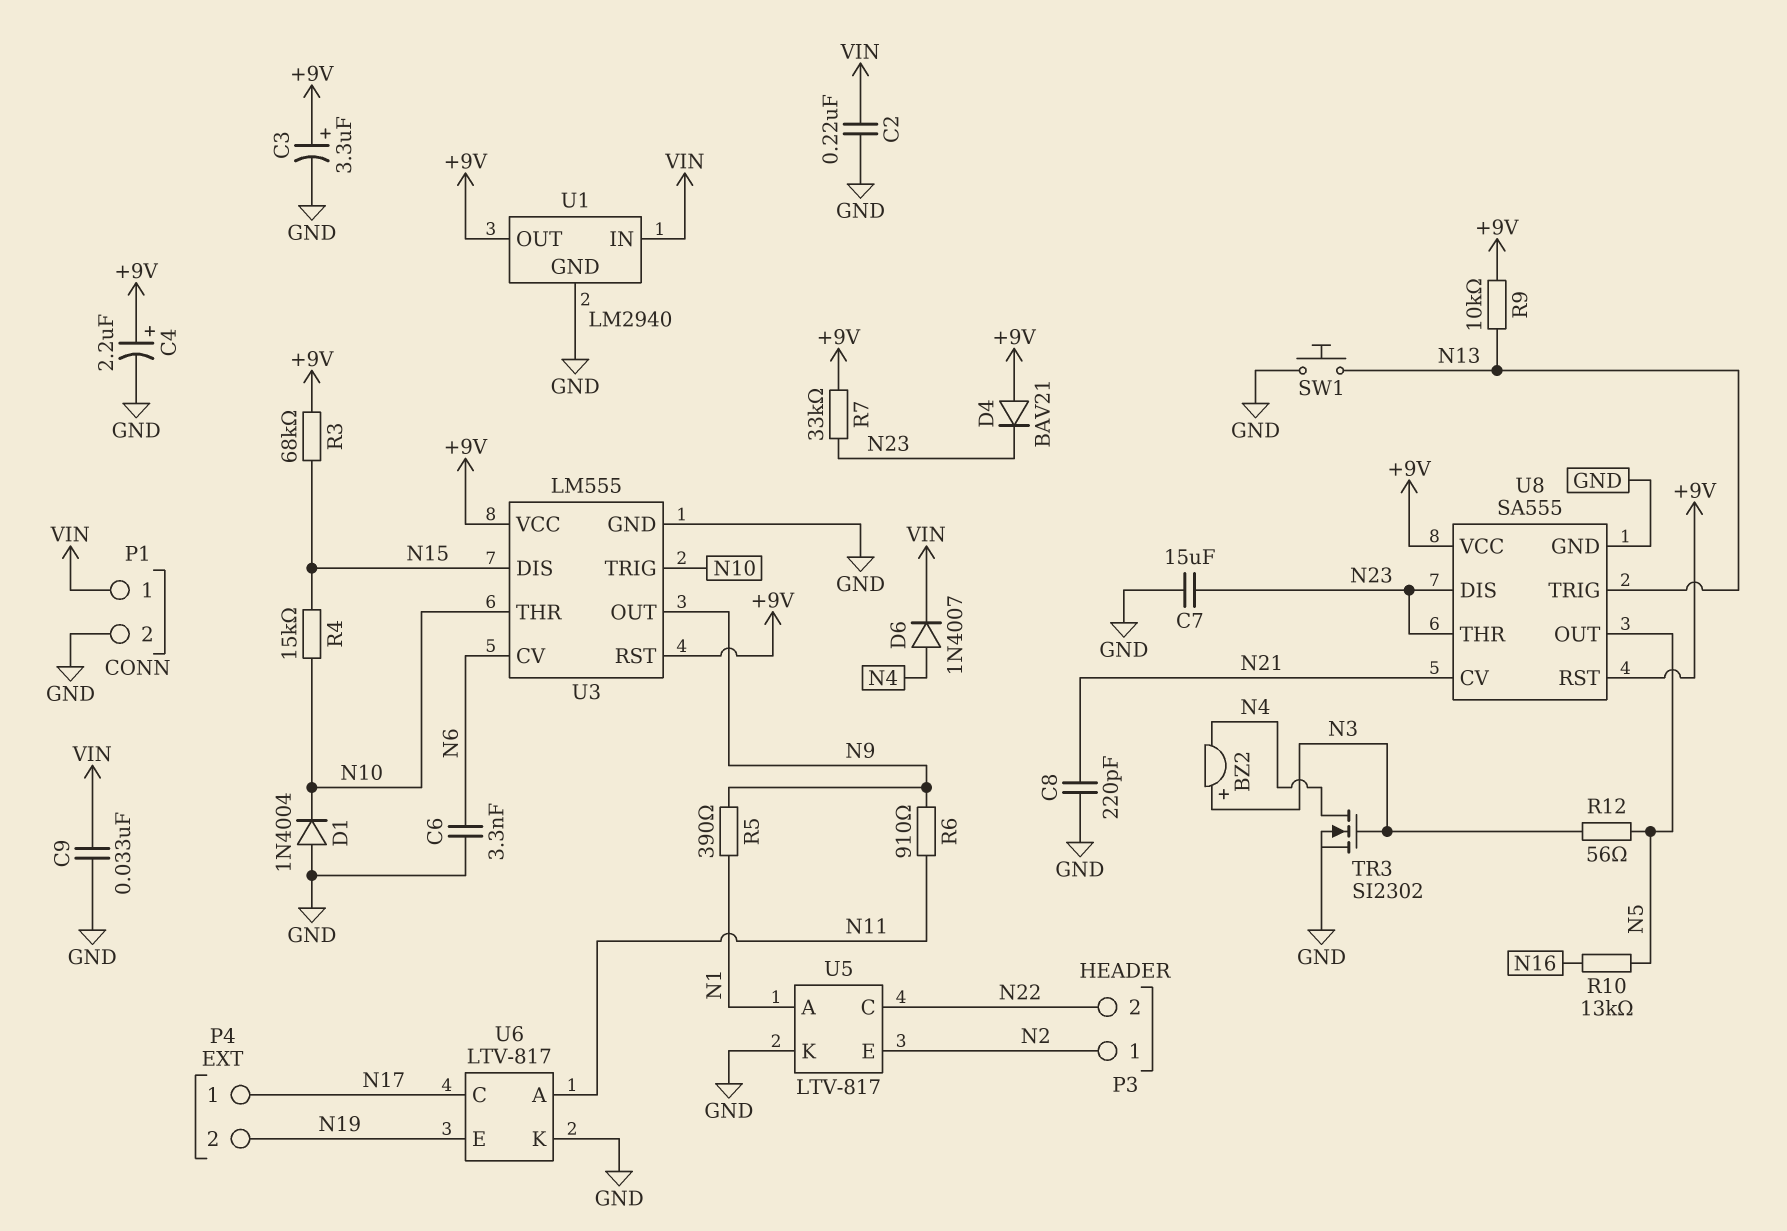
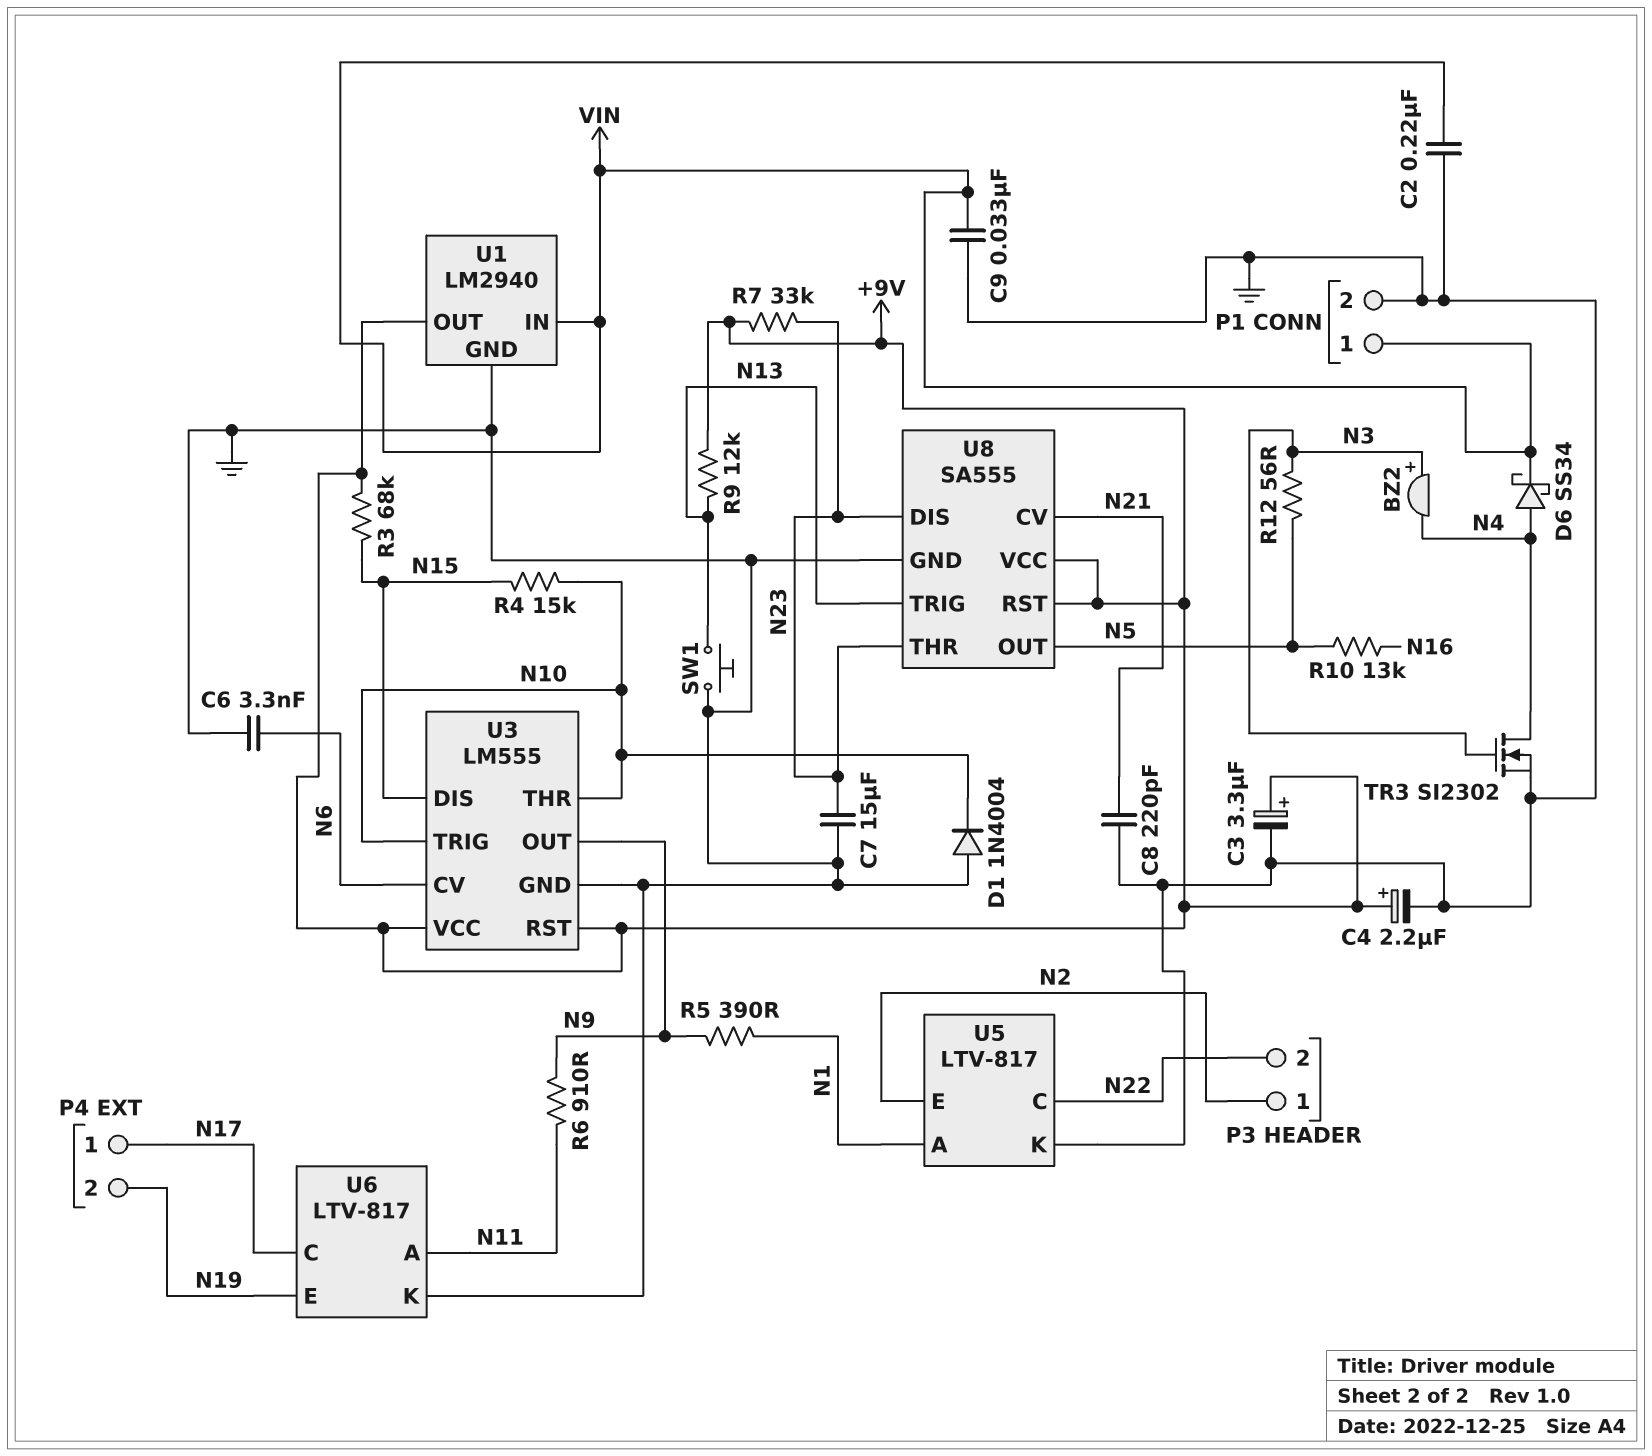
D4: diode BAV21 (A +9V, K N23) -> none
D6: diode 1N4007 (A N4, K VIN) -> schottky SS34 (A N4, K VIN)
R9: 10k (+9V, N13) -> 12k (+9V, N13)

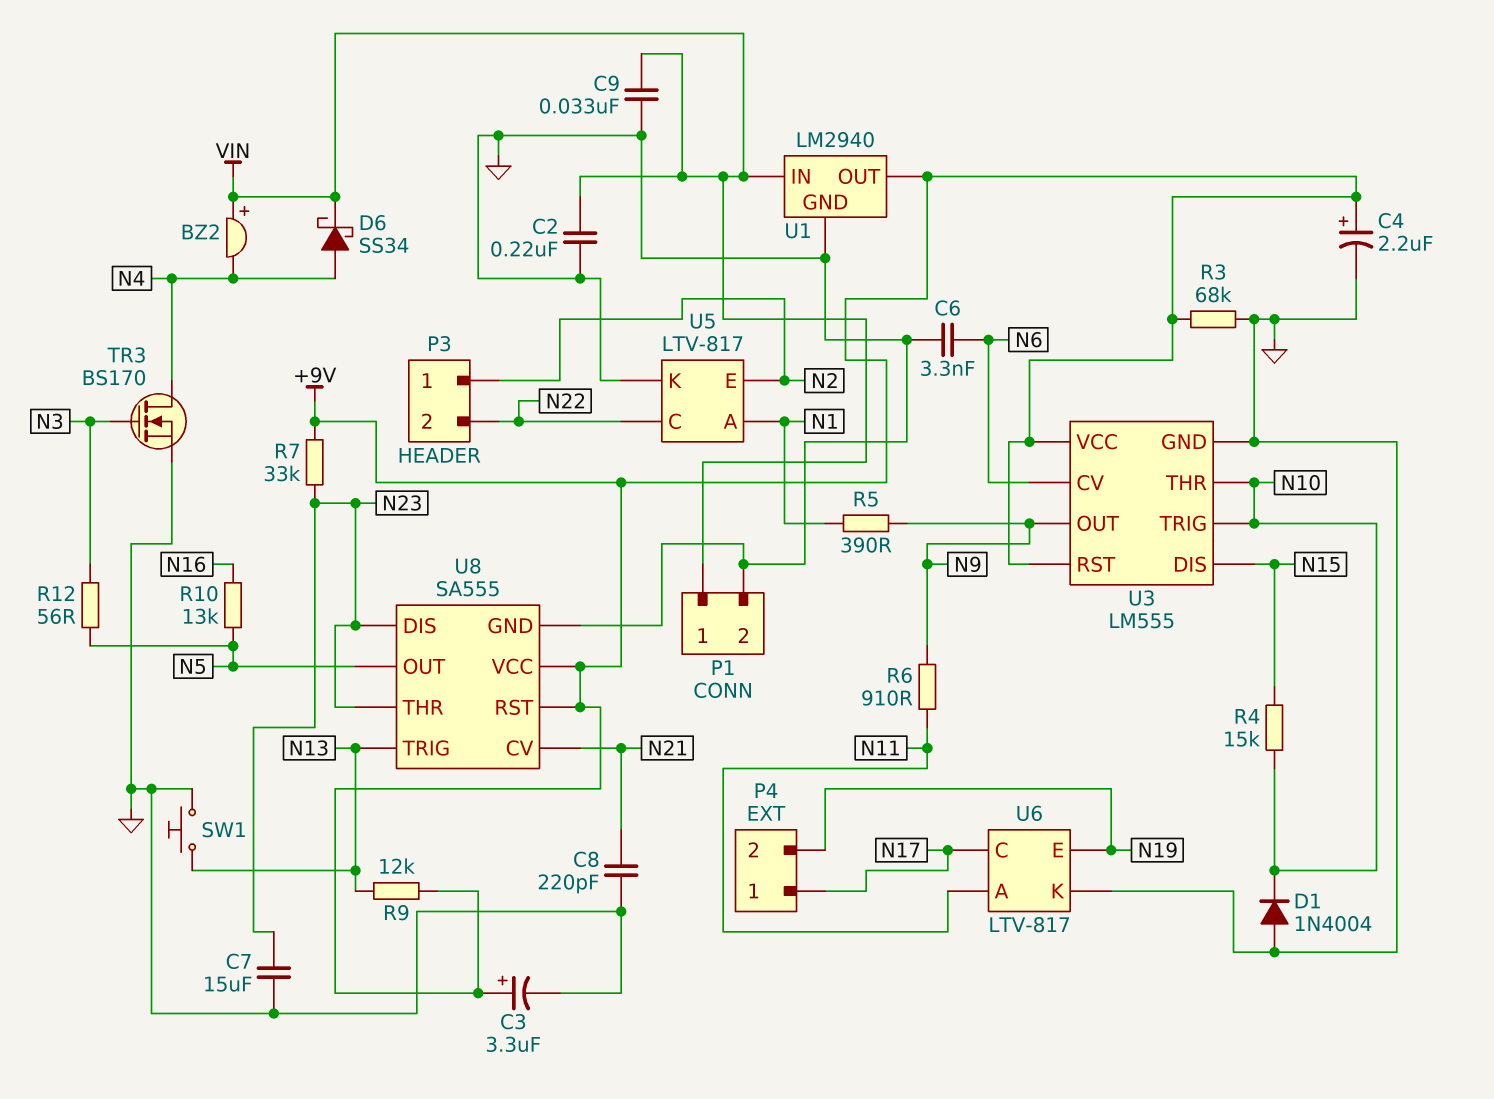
BZ2: buzzer (plus N3, minus N4) -> buzzer (plus VIN, minus N4)
R3: 68k (+9V, N15) -> 68k (+9V, GND)
TR3: NMOS SI2302 (G N3, D N4, S GND) -> NMOS BS170 (G N3, D N4, S GND)

